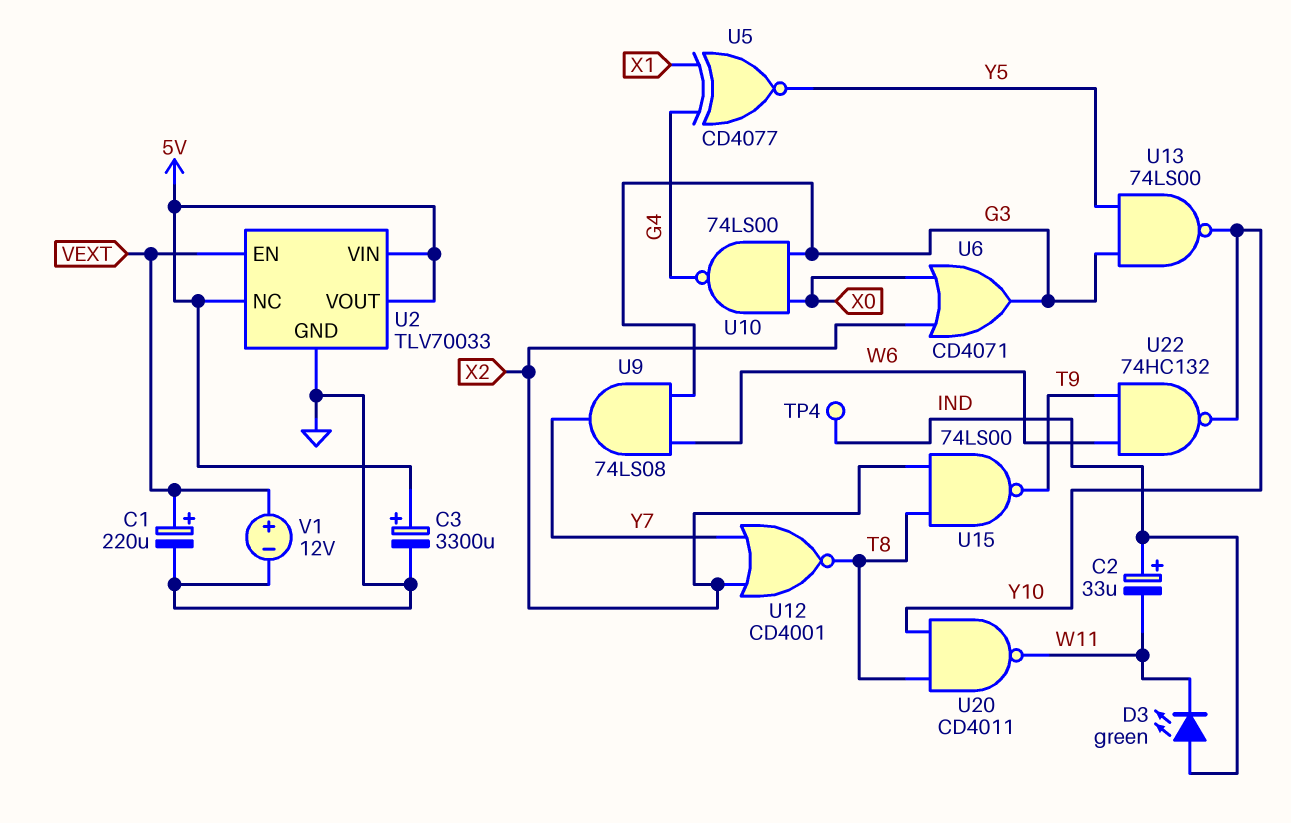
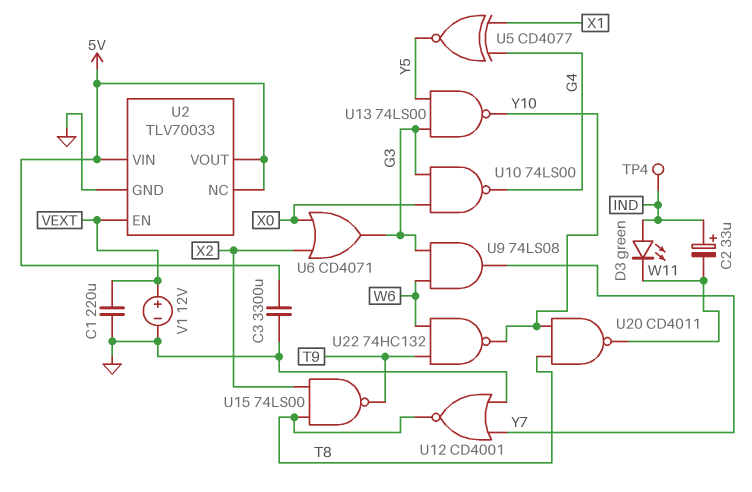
C1: 220uF (plus VEXT, minus GND) -> 220uF (GND, VEXT)
C3: 3300uF (plus 5V, minus GND) -> 3300uF (5V, GND)
U12: NOR CD4001 (in X2, in Y7, out T8) -> NOR CD4001 (in GND, in Y7, out T8)

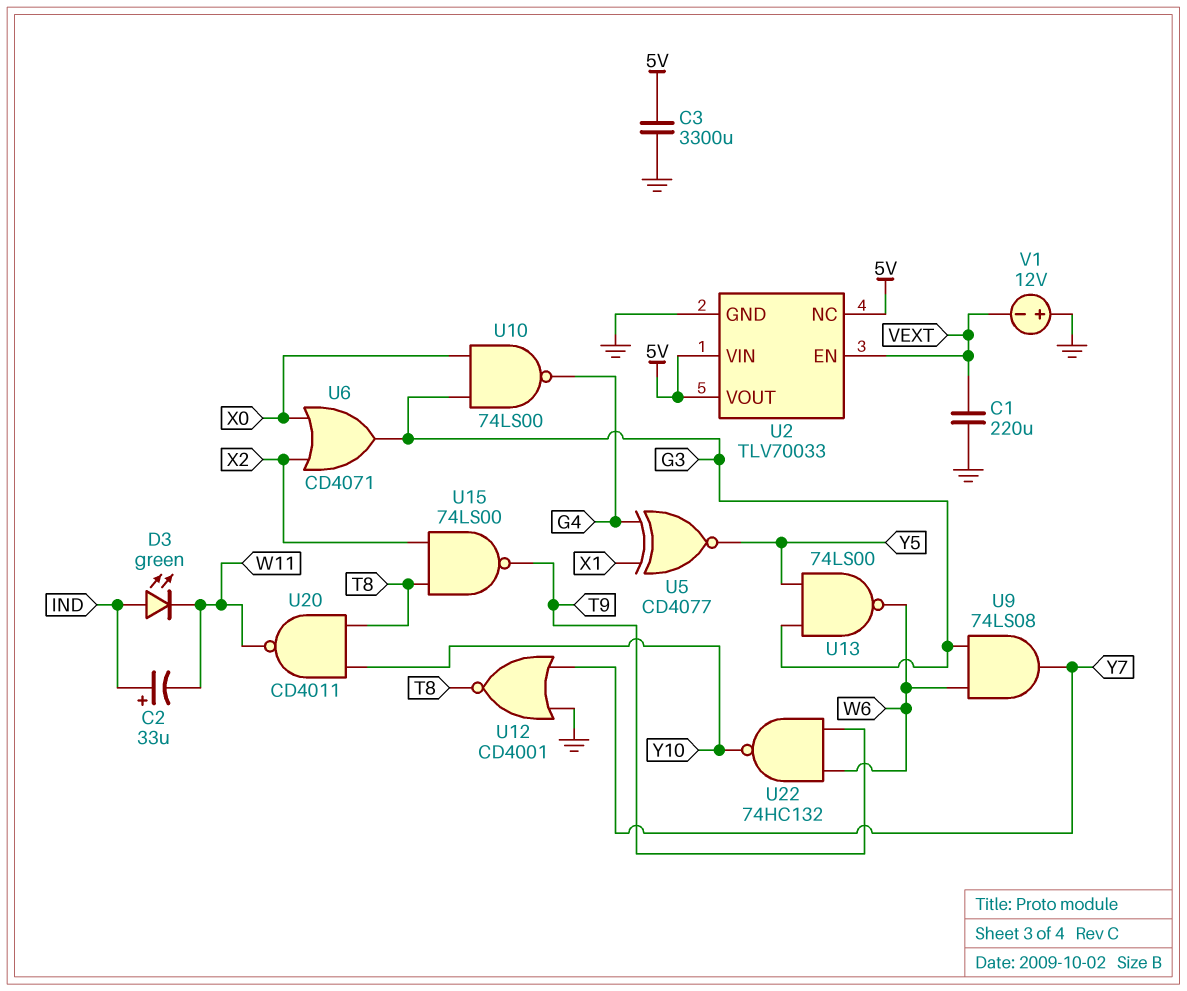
TP4: test point (IND) -> none
U13: NAND 74LS00 (in G3, in Y5, out Y10) -> NAND 74LS00 (in G3, in Y5, out W6)
V1: 12V (plus VEXT, minus GND) -> 12V (plus GND, minus VEXT)

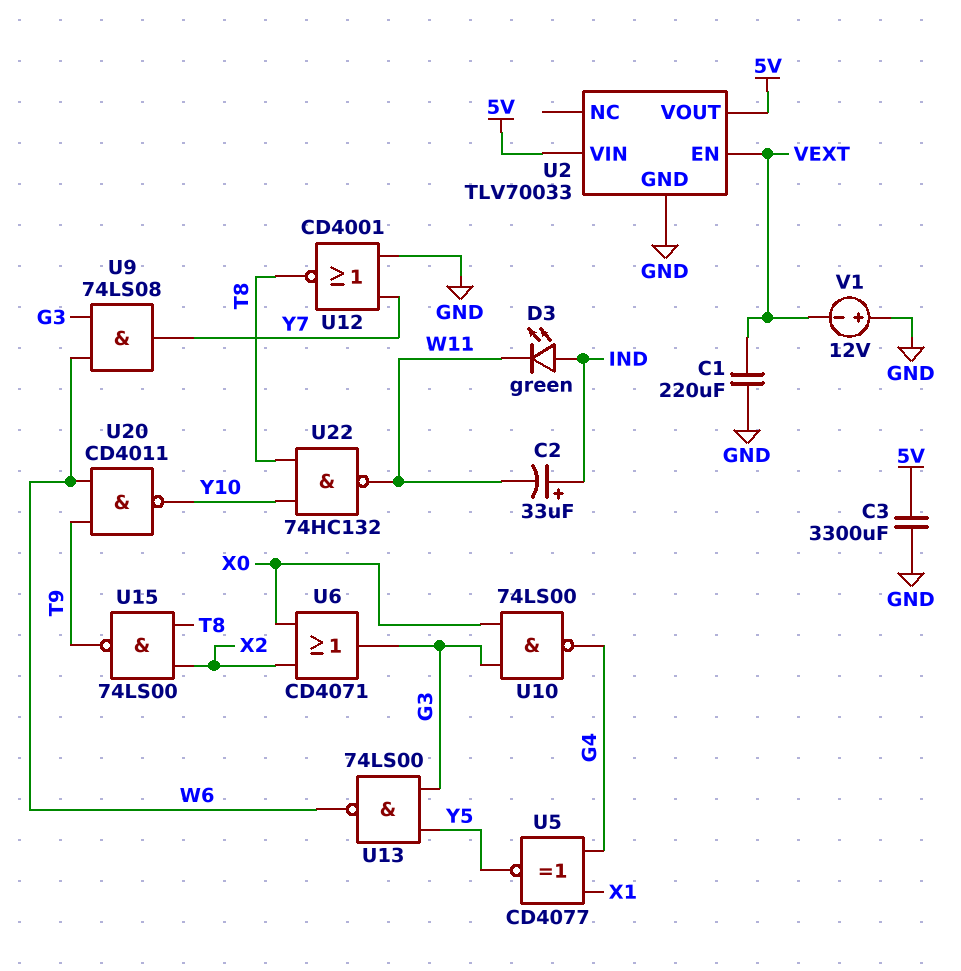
U2 pin NC: 5V -> none
U20: NAND CD4011 (in T8, in Y10, out W11) -> NAND CD4011 (in T9, in W6, out Y10)
U22: NAND 74HC132 (in T9, in W6, out Y10) -> NAND 74HC132 (in T8, in Y10, out W11)

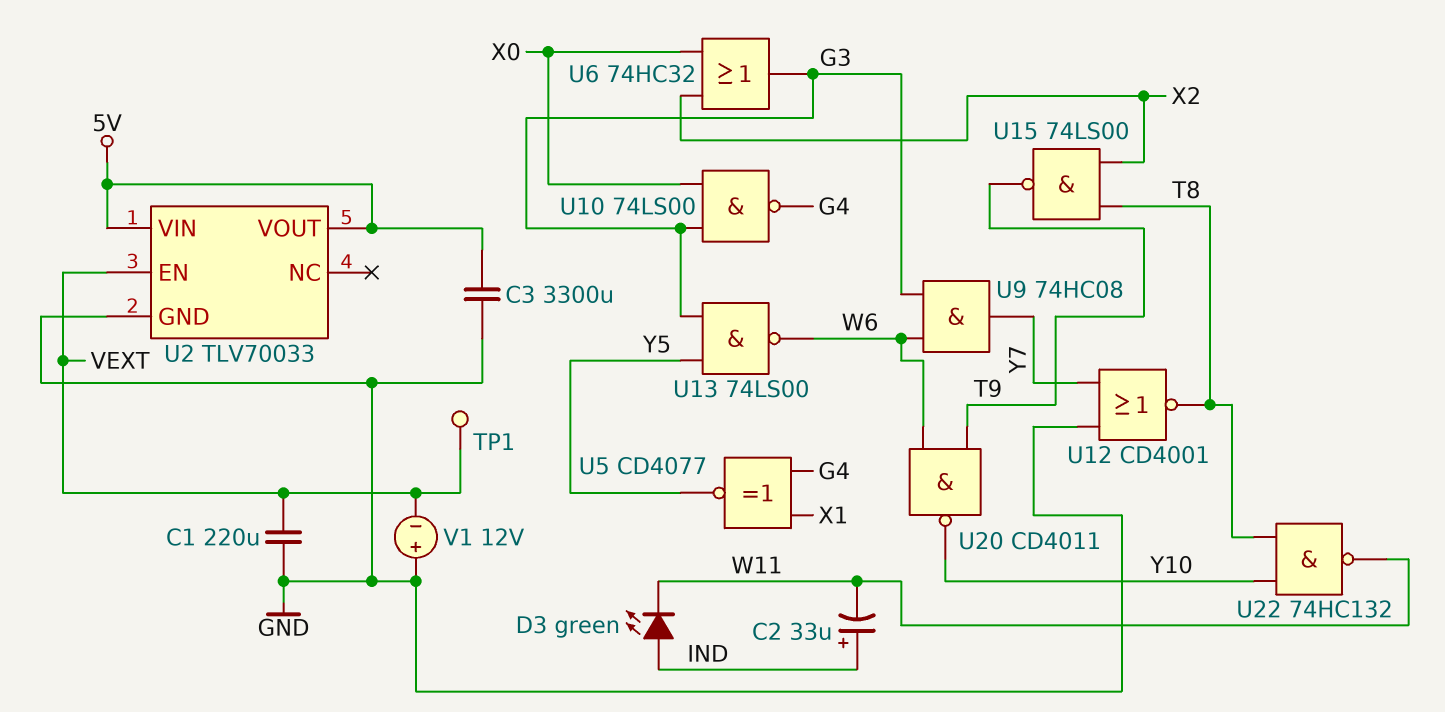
TP1: none -> test point (VEXT)
U6: OR CD4071 (in X0, in X2, out G3) -> OR 74HC32 (in X0, in X2, out G3)
U9: AND 74LS08 (in G3, in W6, out Y7) -> AND 74HC08 (in G3, in W6, out Y7)

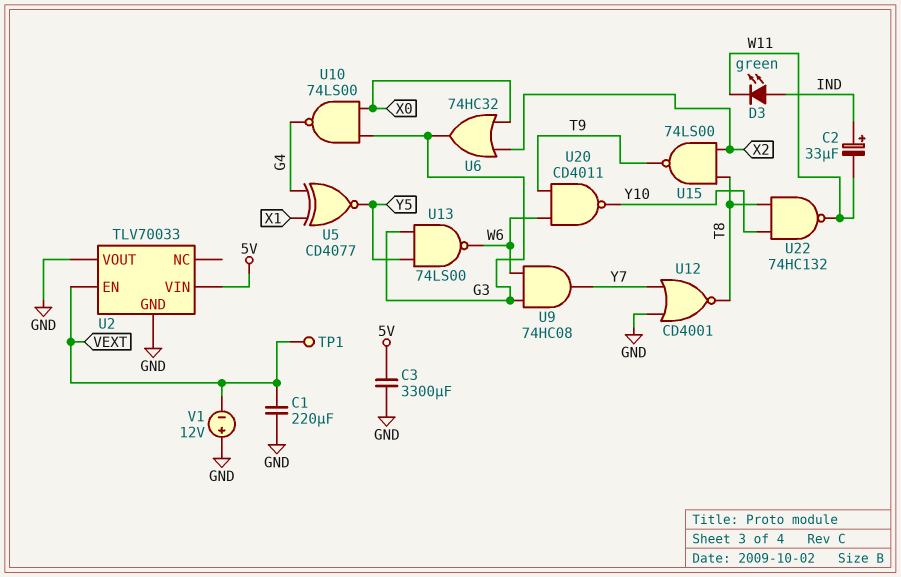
U2 pin VOUT: 5V -> GND

